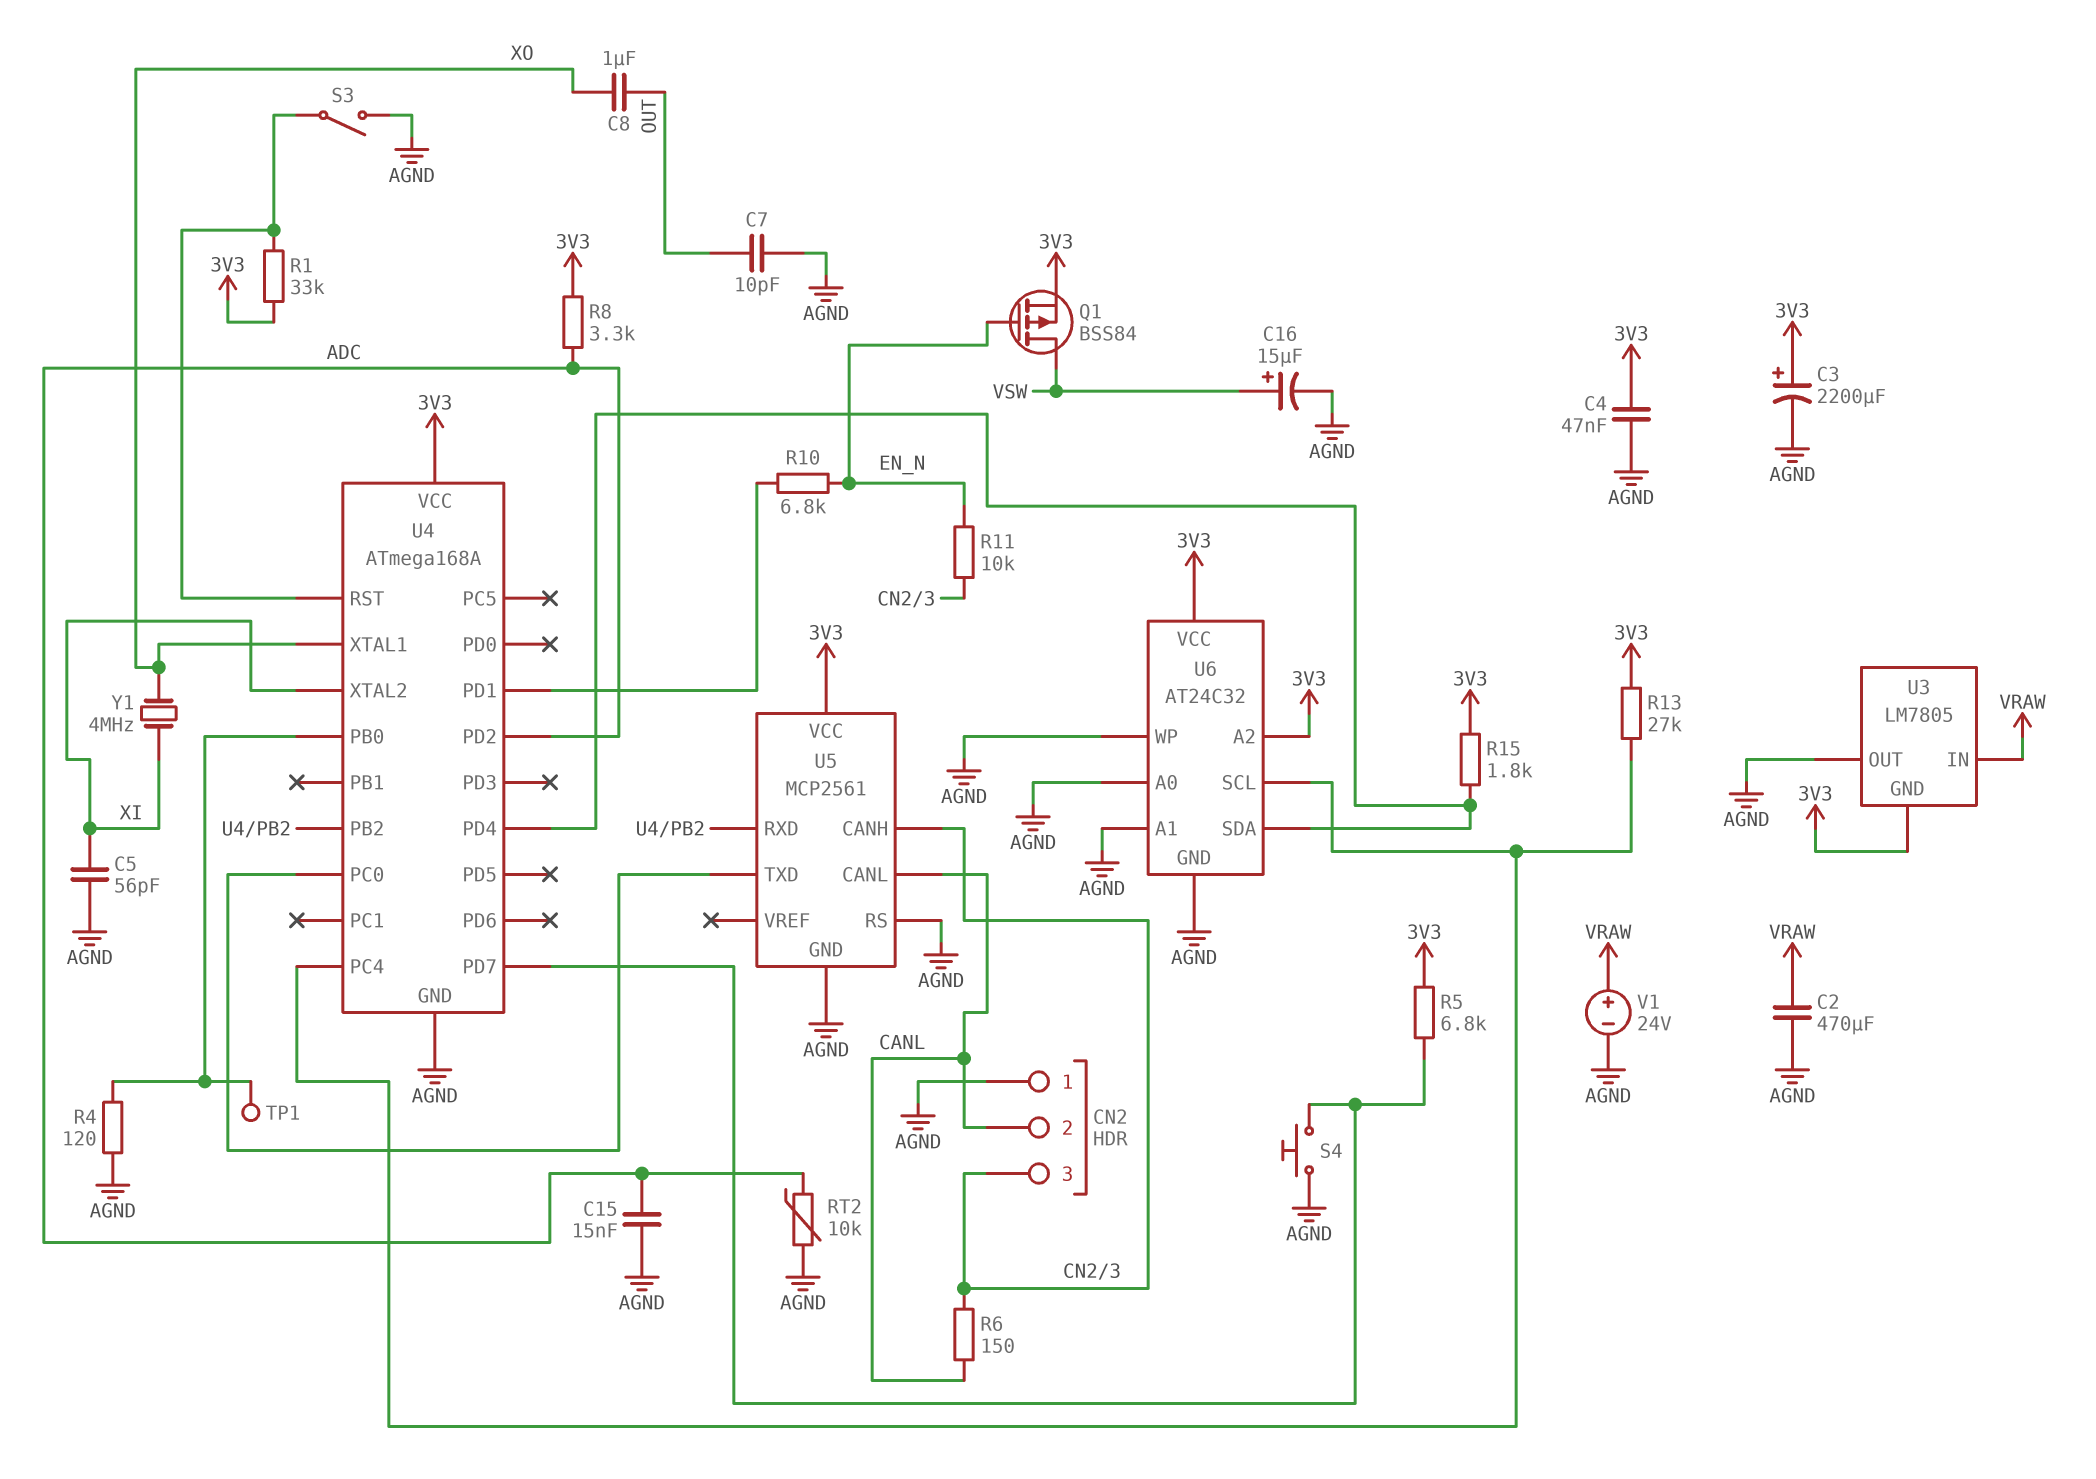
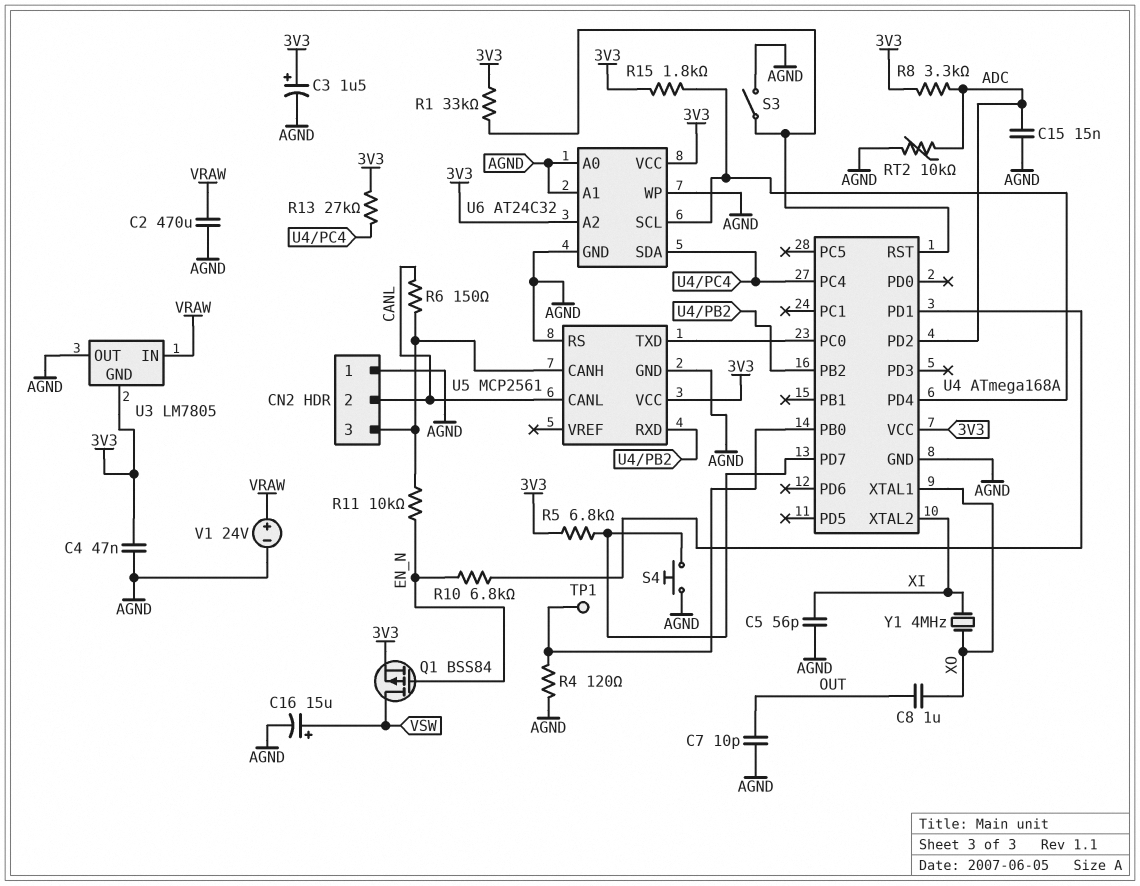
C3: 2200uF (plus 3V3, minus AGND) -> 1.5uF (plus 3V3, minus AGND)
U6 pin SCL: U4/PC4 -> U4/PD4
U6 pin SDA: U4/PD4 -> U4/PC4

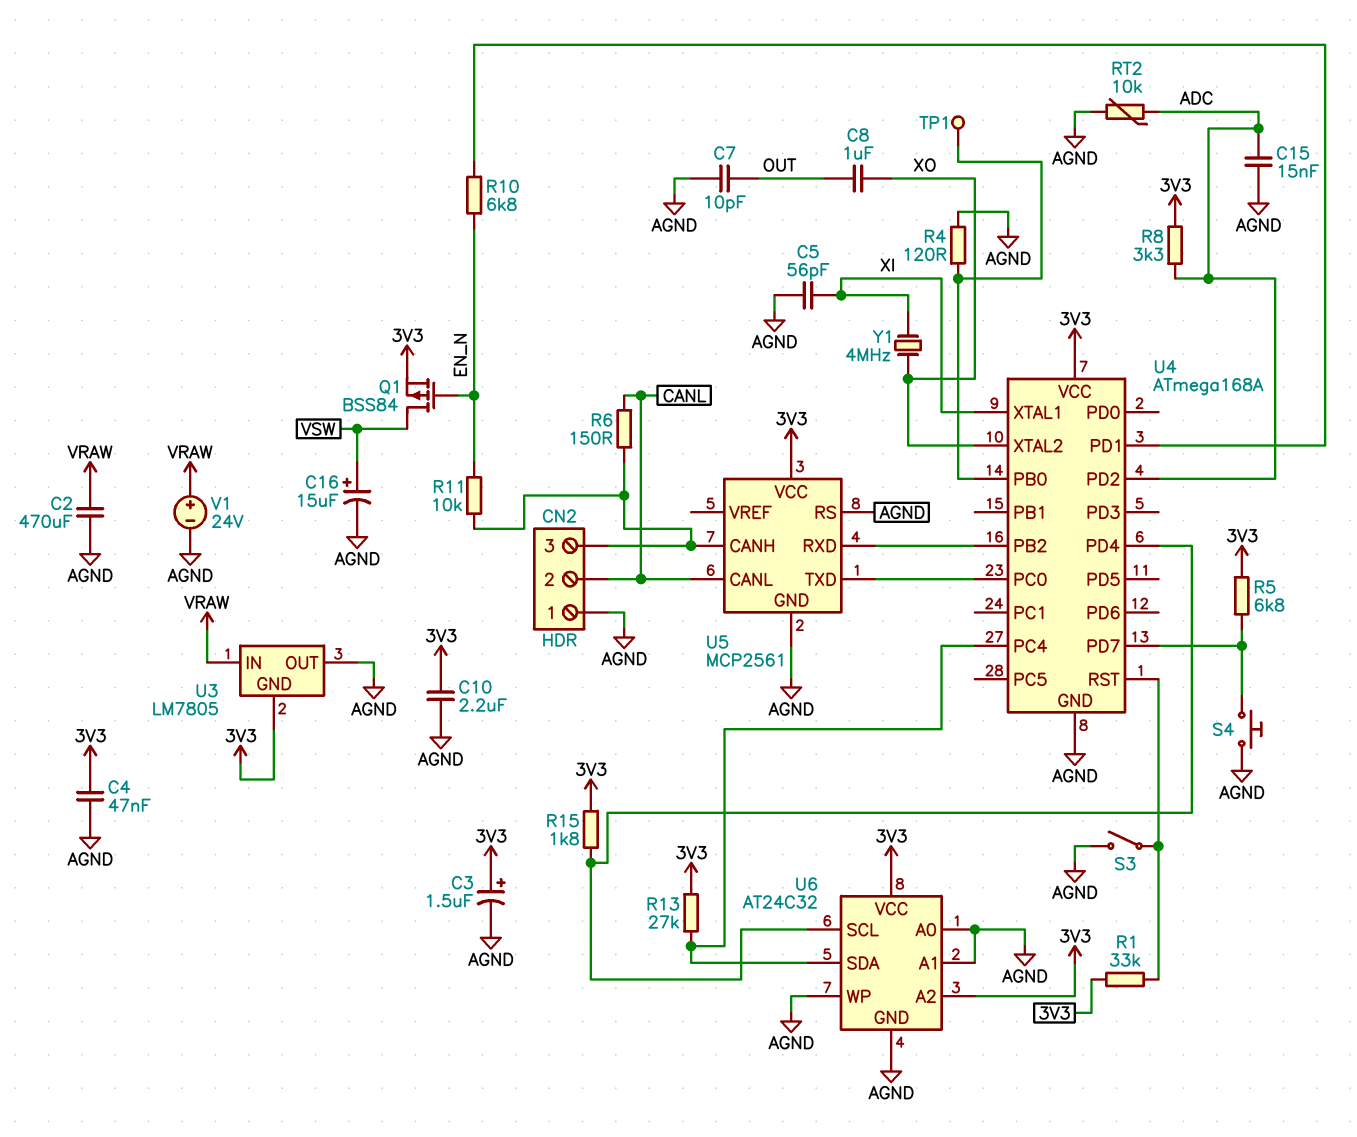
C10: none -> 2.2uF (3V3, AGND)
U4 pin XTAL1: XO -> XI
U4 pin XTAL2: XI -> XO

